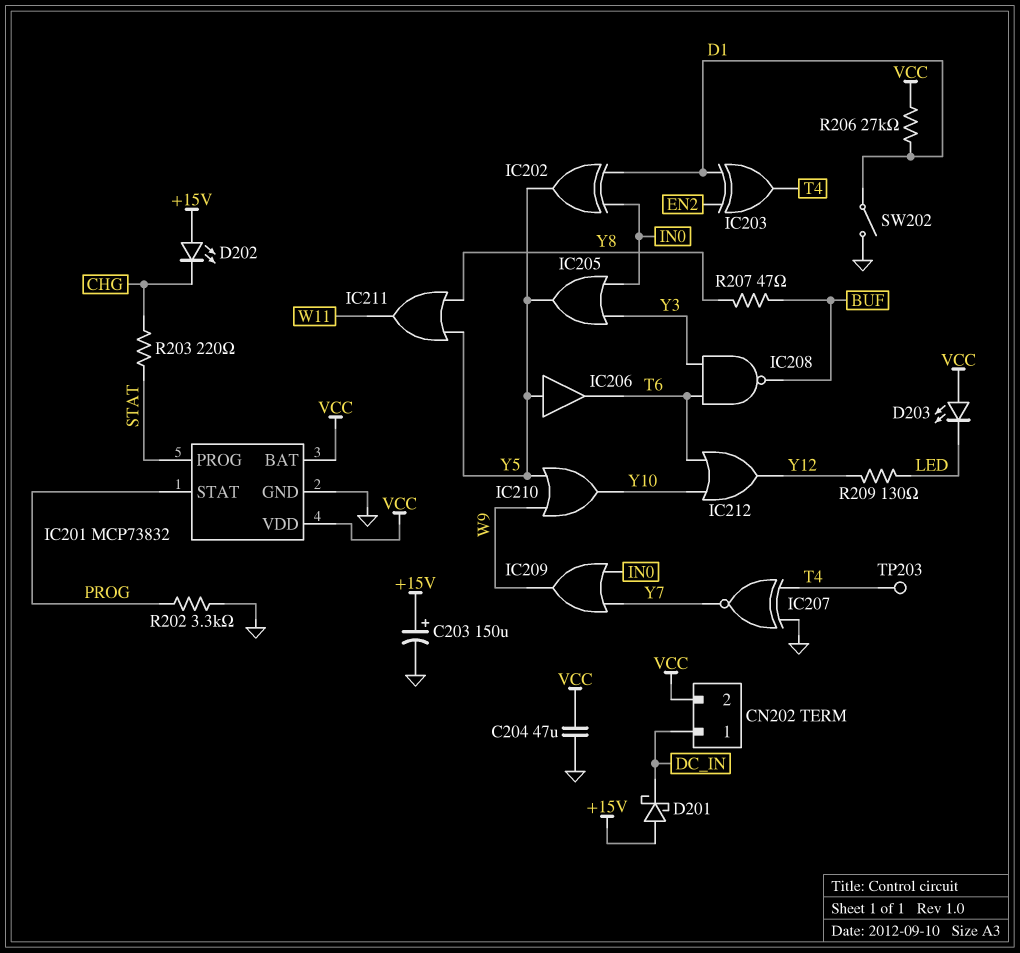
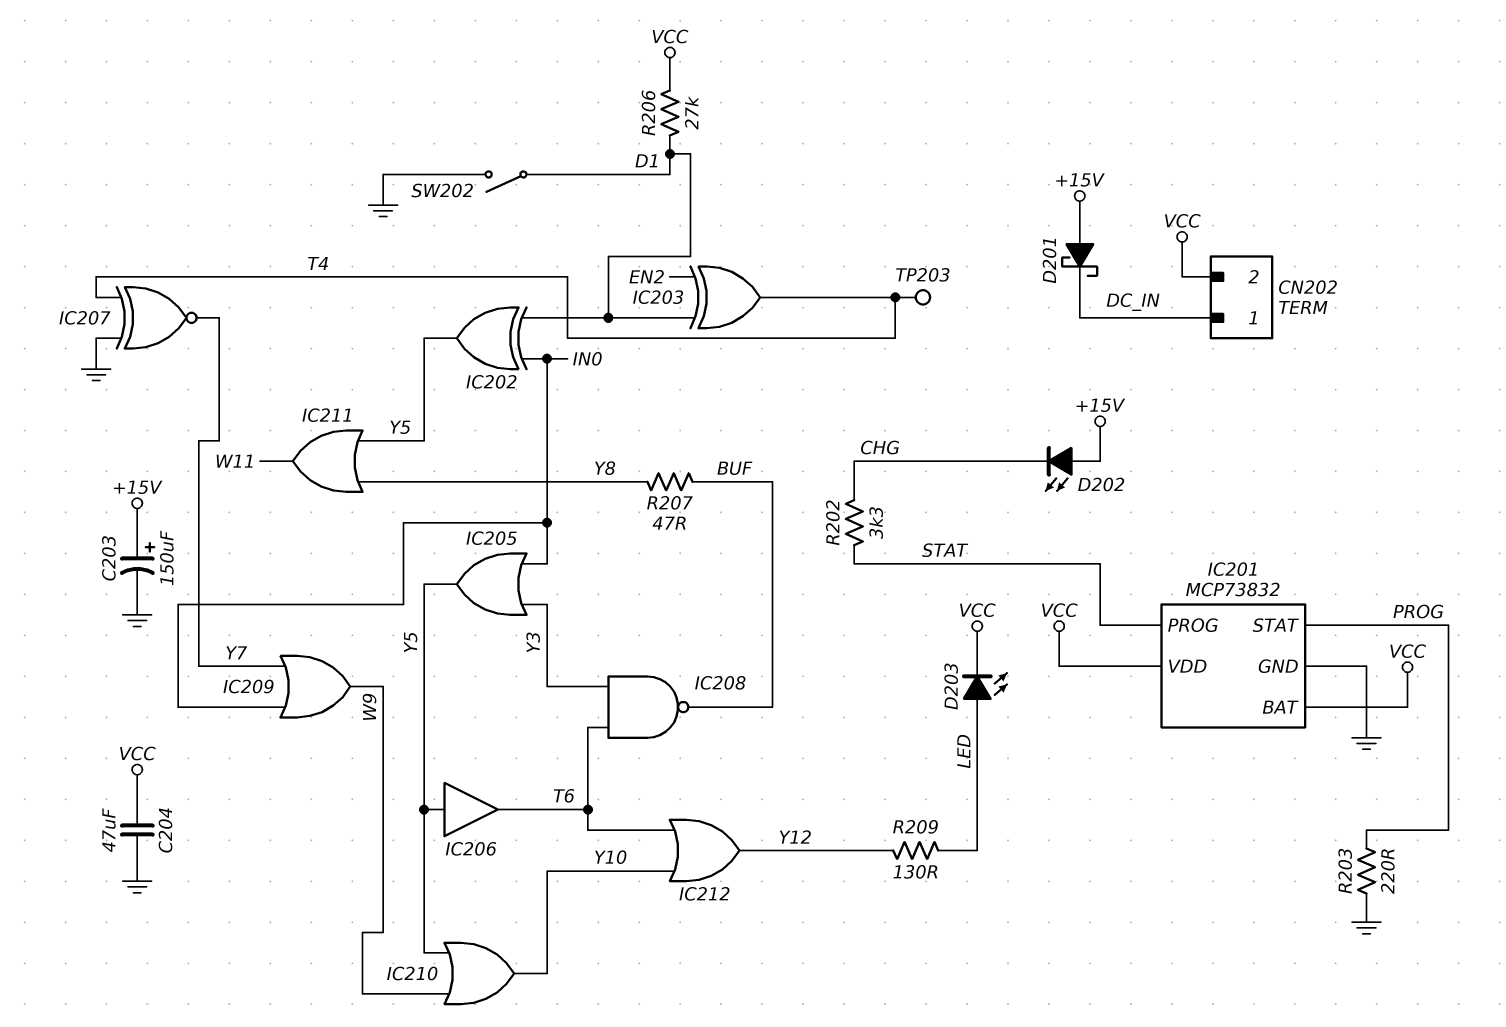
D203: LED (A VCC, K LED) -> LED (A LED, K VCC)
R202: 3.3k (GND, PROG) -> 3.3k (CHG, STAT)
R203: 220 (CHG, STAT) -> 220 (GND, PROG)

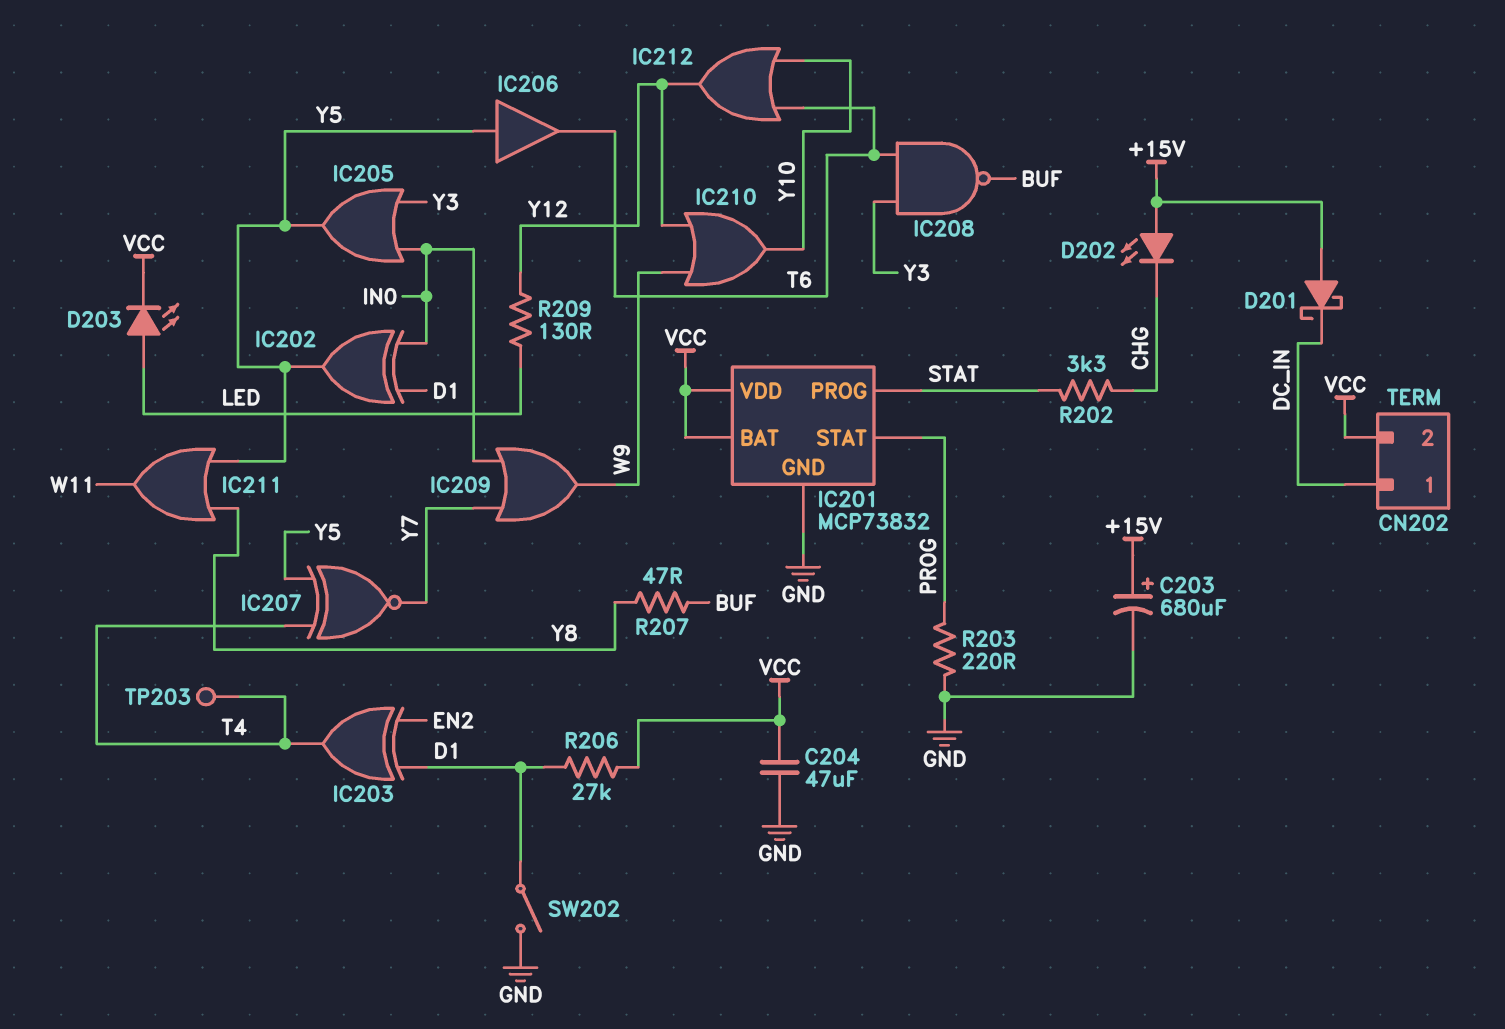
C203: 150uF (plus +15V, minus GND) -> 680uF (plus +15V, minus GND)
IC207: XNOR (in GND, in T4, out Y7) -> XNOR (in T4, in Y5, out Y7)
IC210: OR (in W9, in Y5, out Y10) -> OR (in W9, in Y12, out Y10)

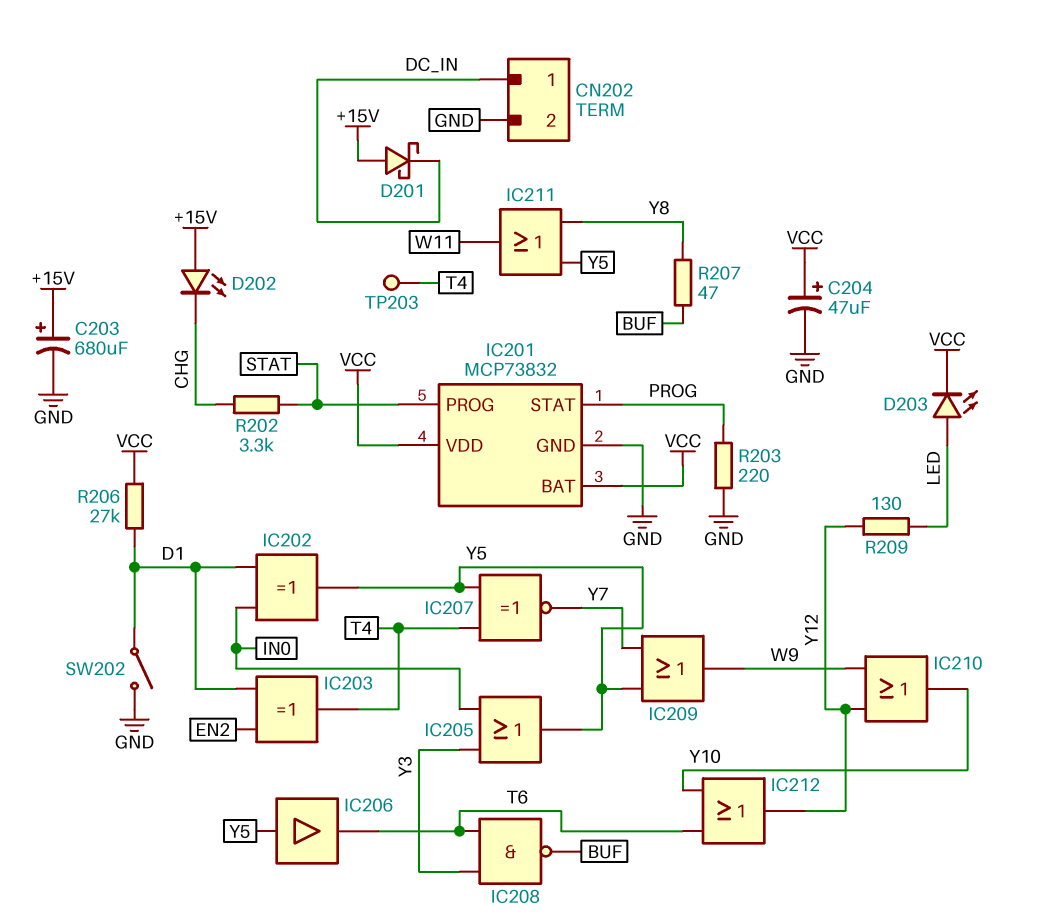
C204: 47uF (GND, VCC) -> 47uF (plus VCC, minus GND)
CN202 pin 2: VCC -> GND
IC209: OR (in IN0, in Y7, out W9) -> OR (in Y5, in Y7, out W9)

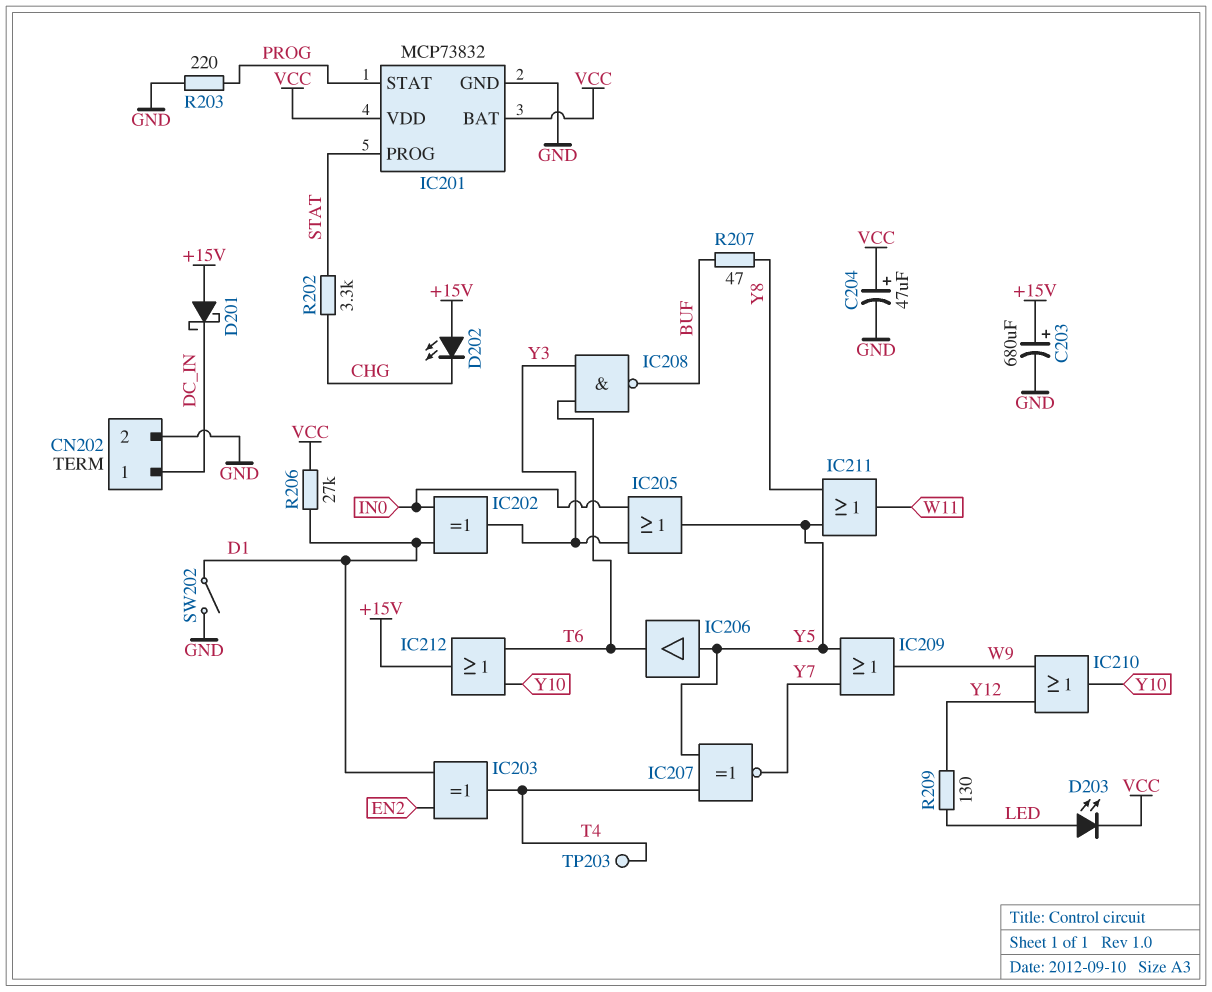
IC202: XOR (in D1, in IN0, out Y5) -> XOR (in D1, in IN0, out Y3)
IC212: OR (in T6, in Y10, out Y12) -> OR (in T6, in Y10, out +15V)

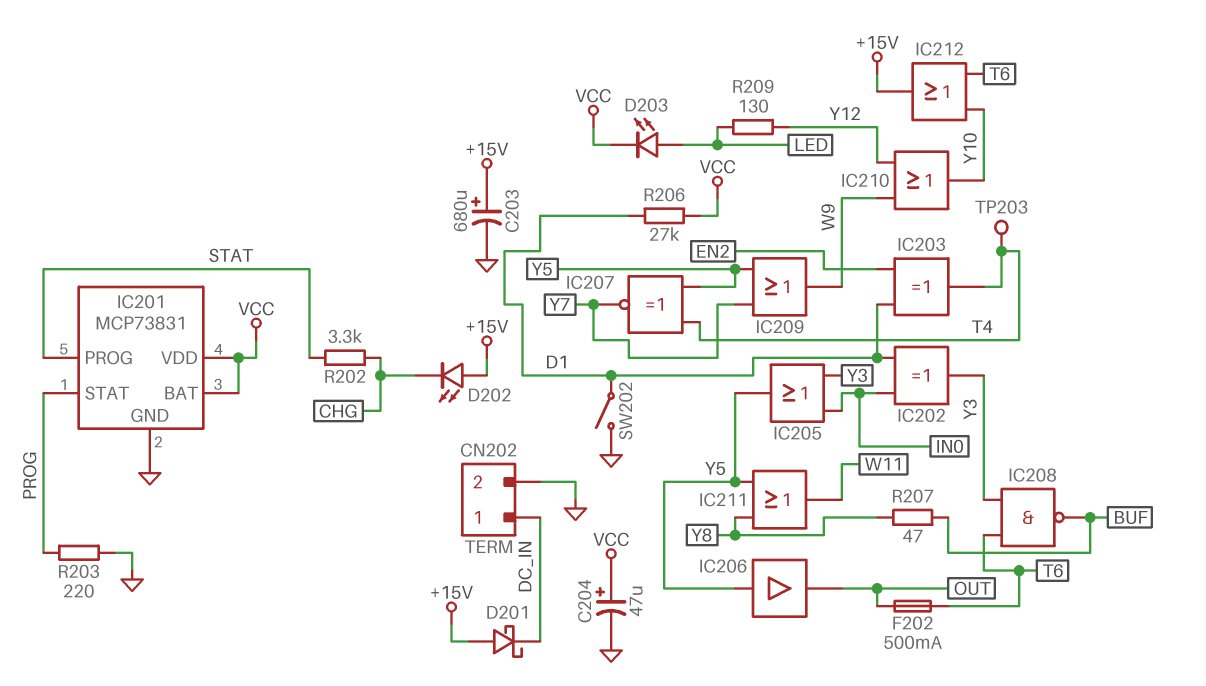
F202: none -> 500mA (OUT, T6)
IC201: MCP73832 -> MCP73831
IC206: buffer (in Y5, out T6) -> buffer (in Y5, out OUT)

